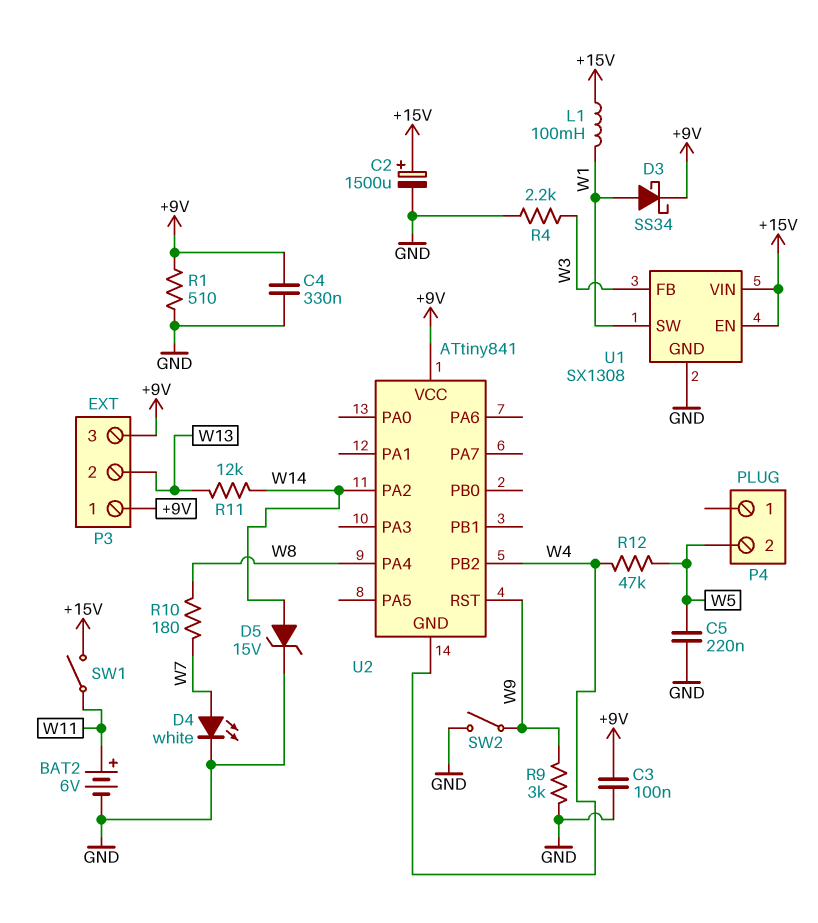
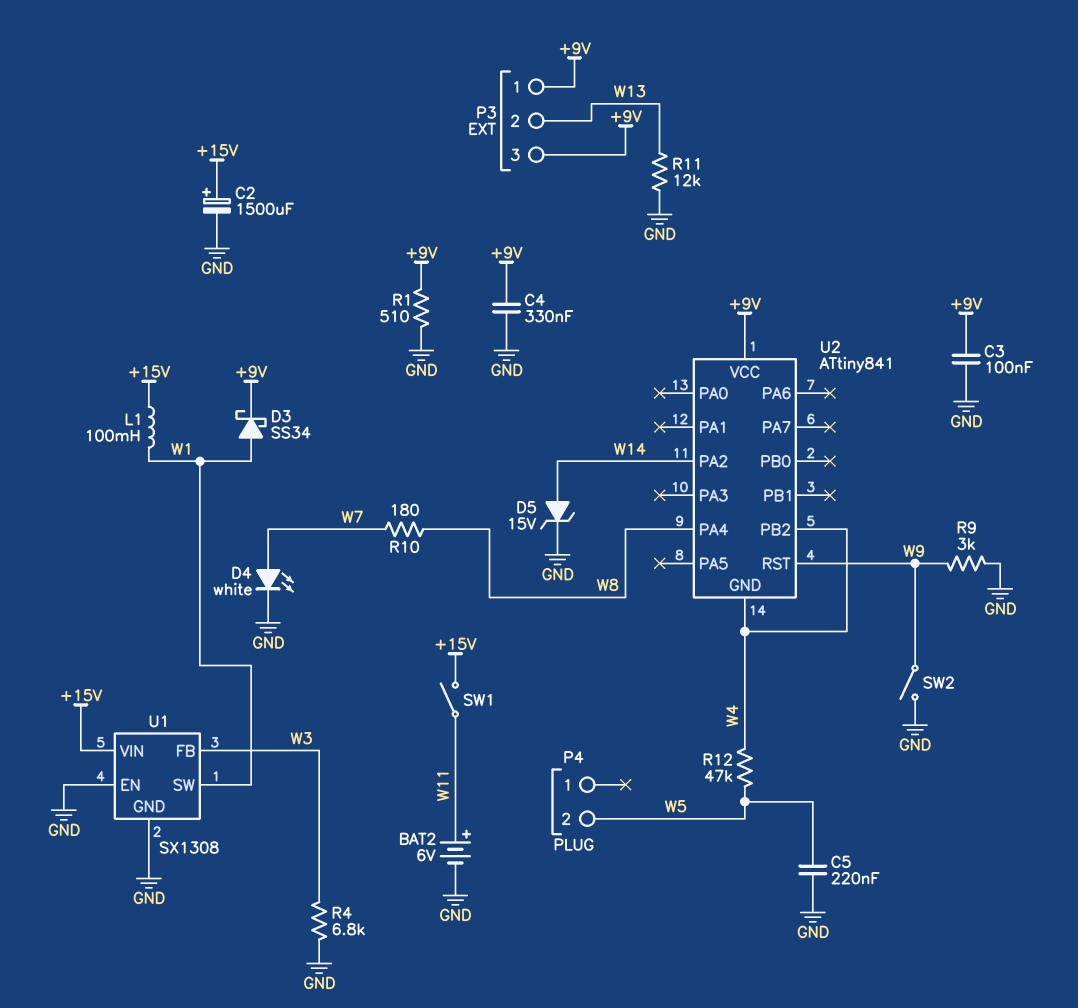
R4: 2.2k (GND, W3) -> 6.8k (GND, W3)
R11: 12k (W13, W14) -> 12k (GND, W13)
U1 pin EN: +15V -> GND

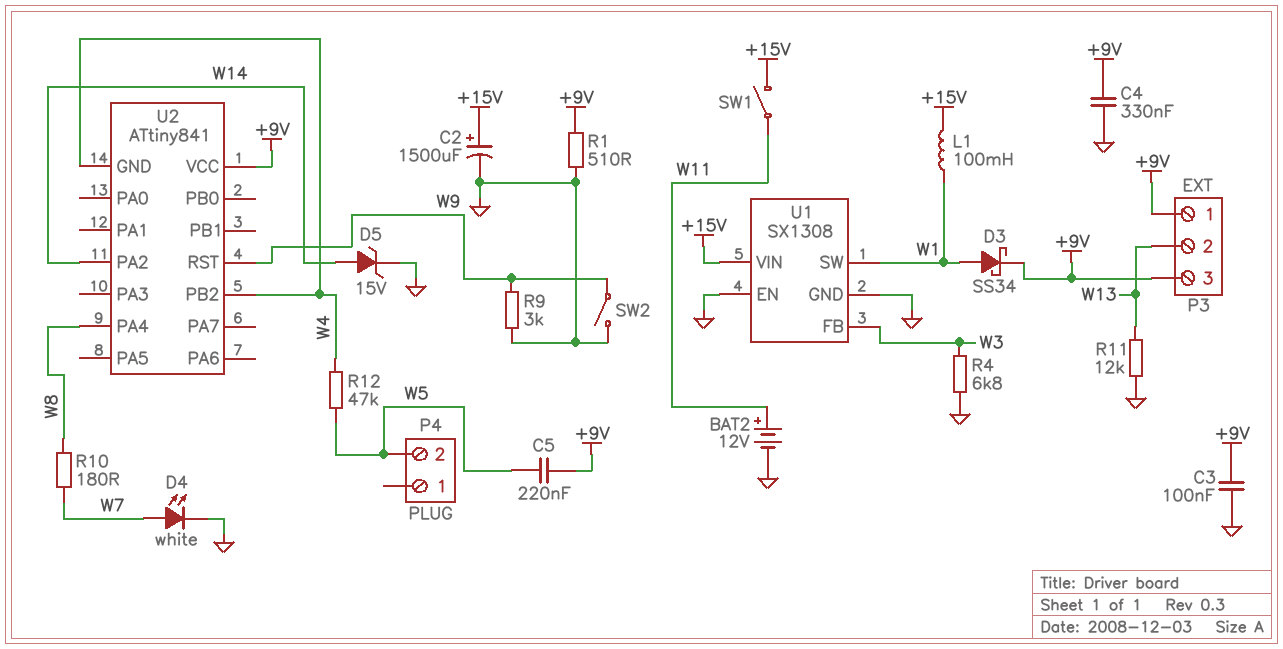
BAT2: 6V (plus W11, minus GND) -> 12V (plus W11, minus GND)
C5: 220nF (GND, W5) -> 220nF (+9V, W5)

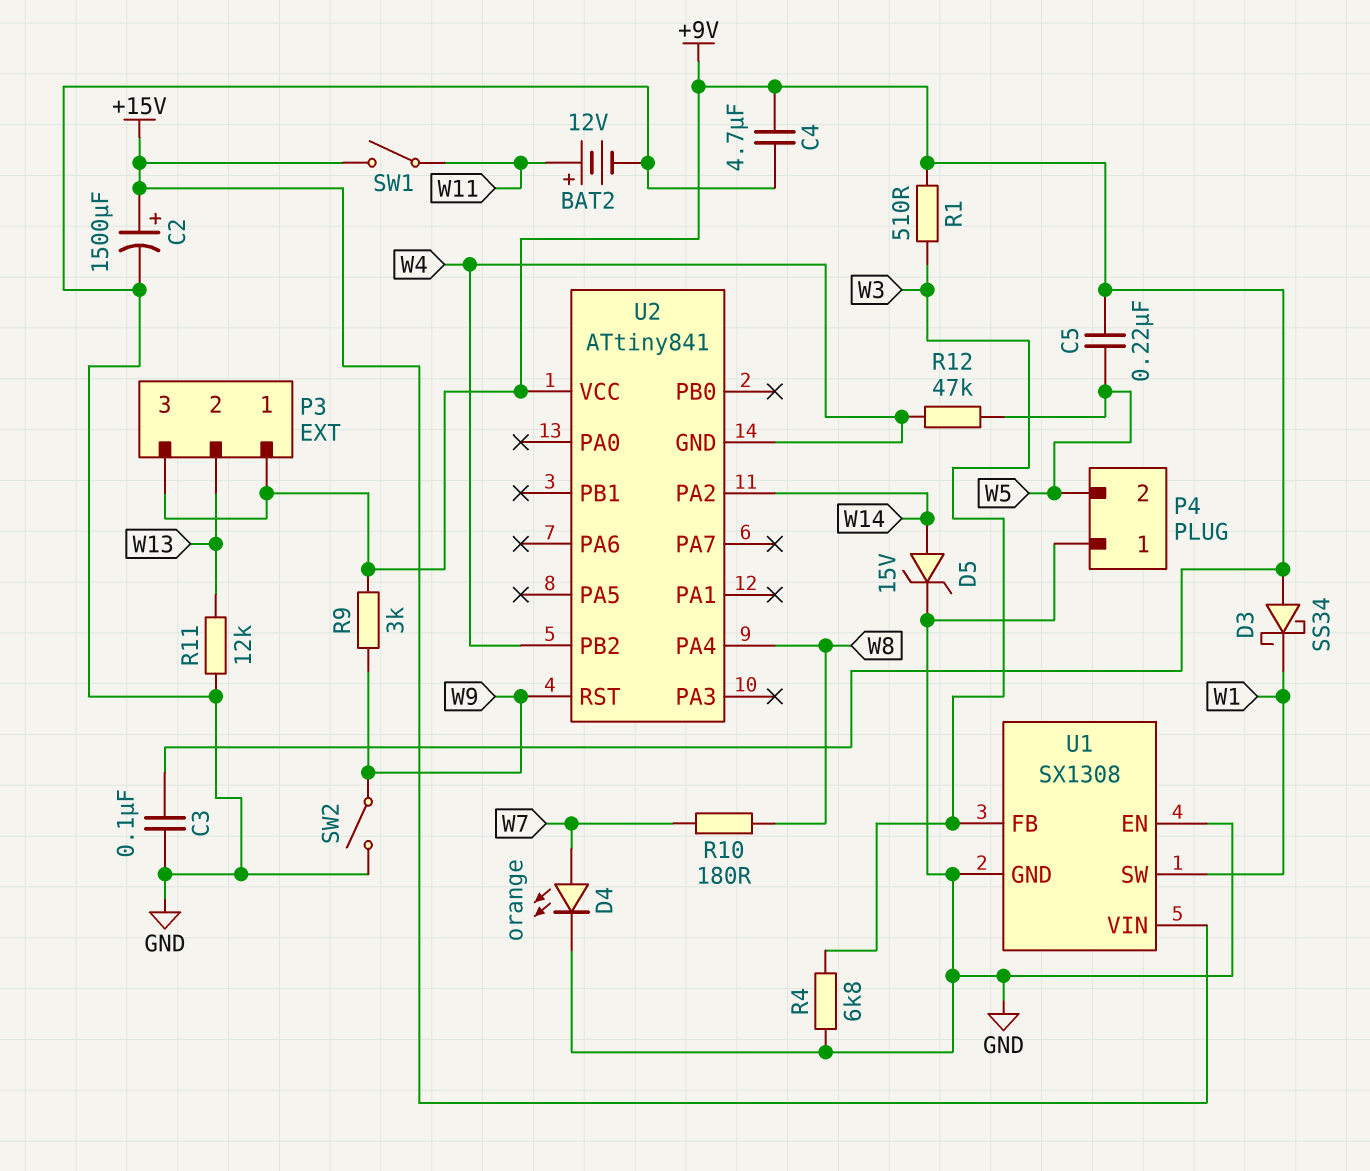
C4: 330nF (+9V, GND) -> 4.7uF (+9V, GND)
D3: schottky SS34 (A W1, K +9V) -> schottky SS34 (A +9V, K W1)
D4: LED white (A W7, K GND) -> LED orange (A W7, K GND)
L1: 100mH (+15V, W1) -> none
P4 pin 1: none -> GND
R1: 510 (+9V, GND) -> 510 (+9V, W3)
R9: 3k (GND, W9) -> 3k (+9V, W9)

